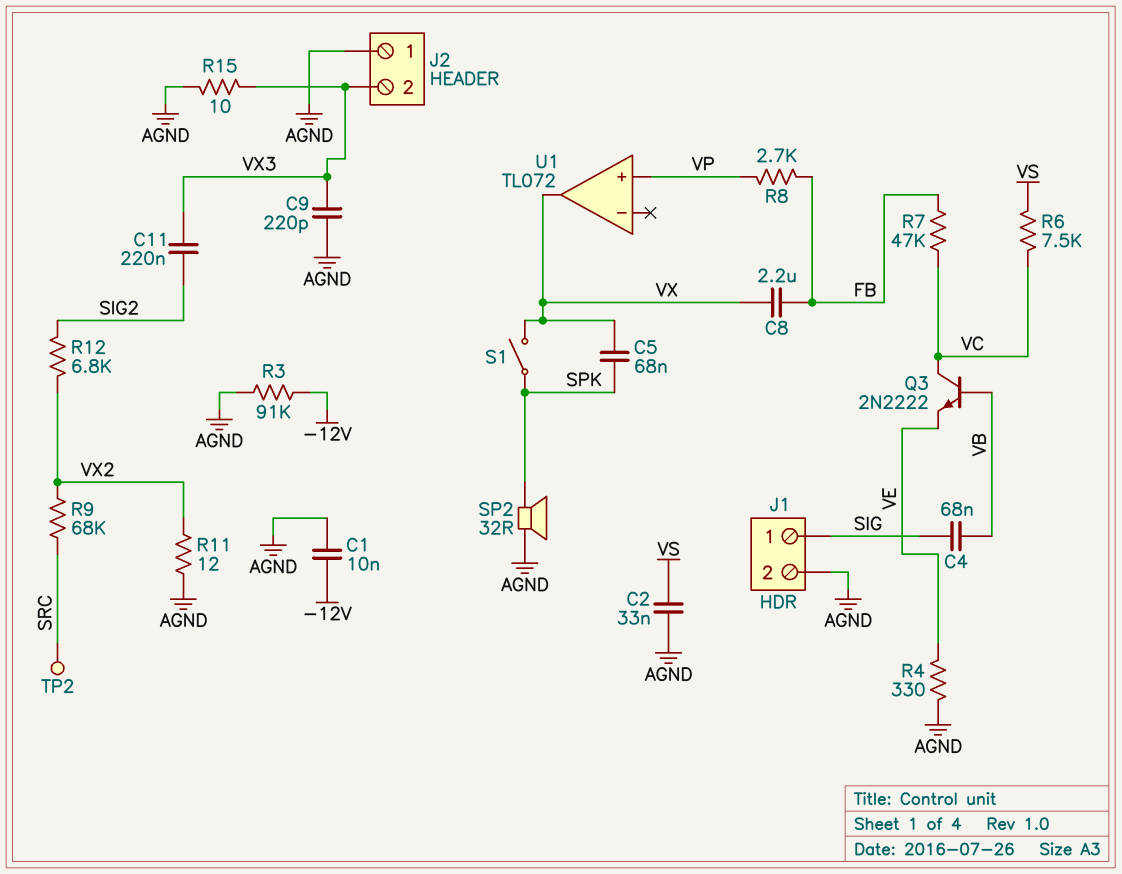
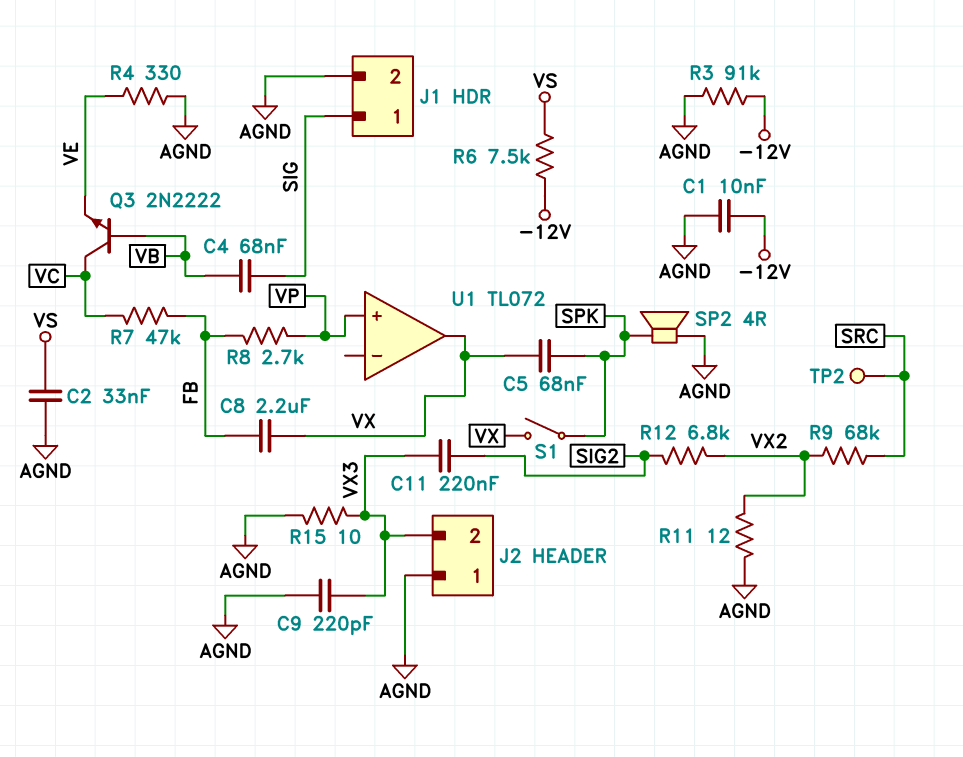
R6: 7.5k (VC, VS) -> 7.5k (-12V, VS)
SP2: speaker 32R (AGND, SPK) -> speaker 4R (AGND, SPK)

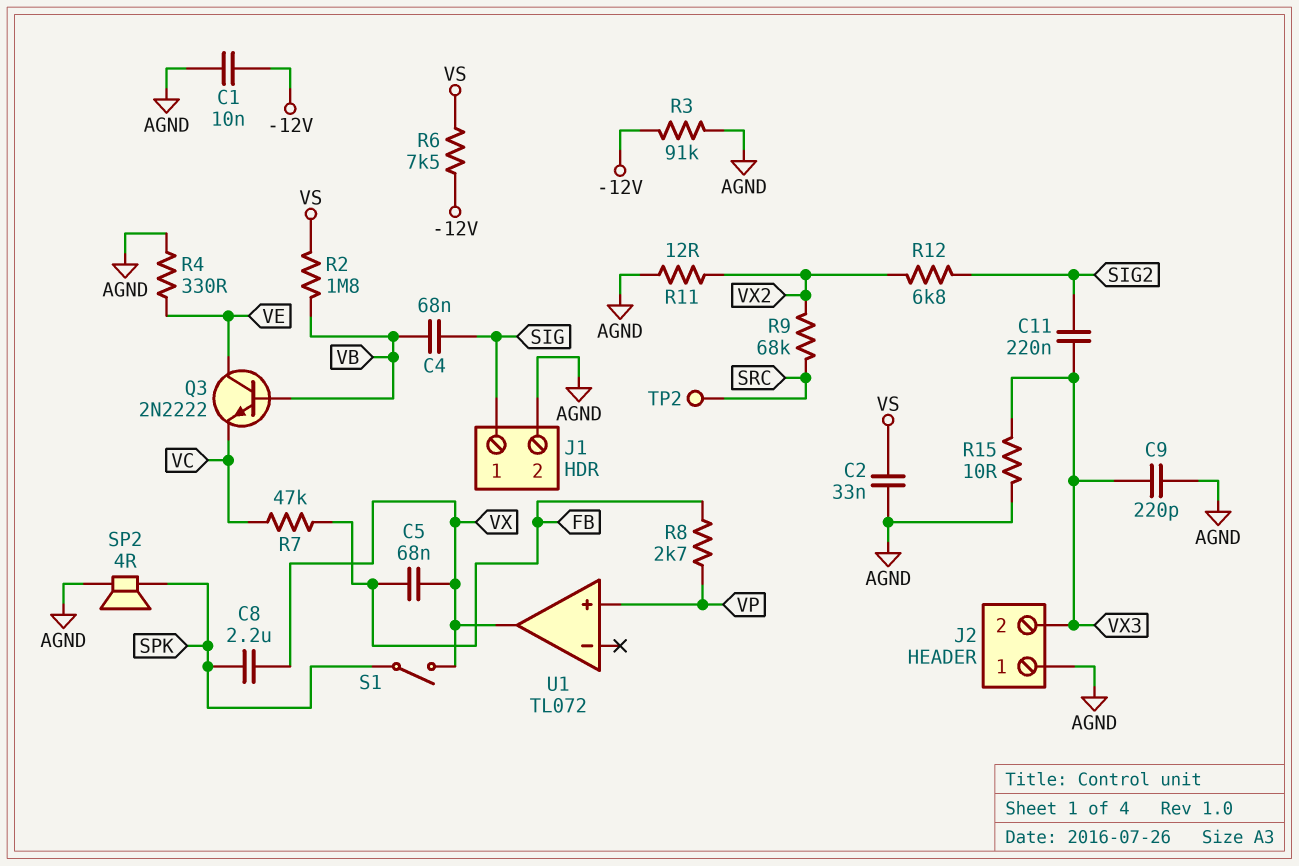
C5: 68nF (SPK, VX) -> 68nF (FB, VX)
C8: 2.2uF (FB, VX) -> 2.2uF (SPK, VX)
Q3: NPN 2N2222 (B VB, C VC, E VE) -> NPN 2N2222 (B VB, C VE, E VC)
R2: none -> 1.8M (VB, VS)

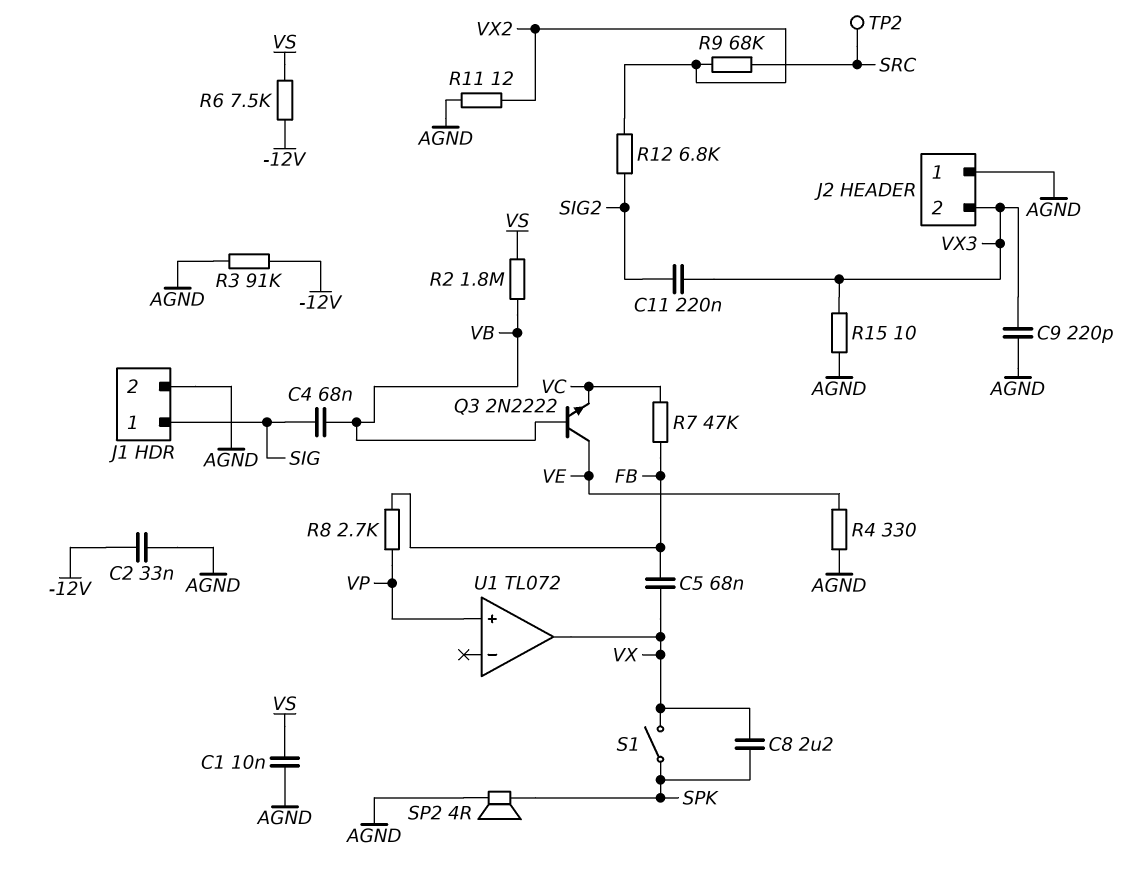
C1: 10nF (-12V, AGND) -> 10nF (AGND, VS)
C2: 33nF (AGND, VS) -> 33nF (-12V, AGND)

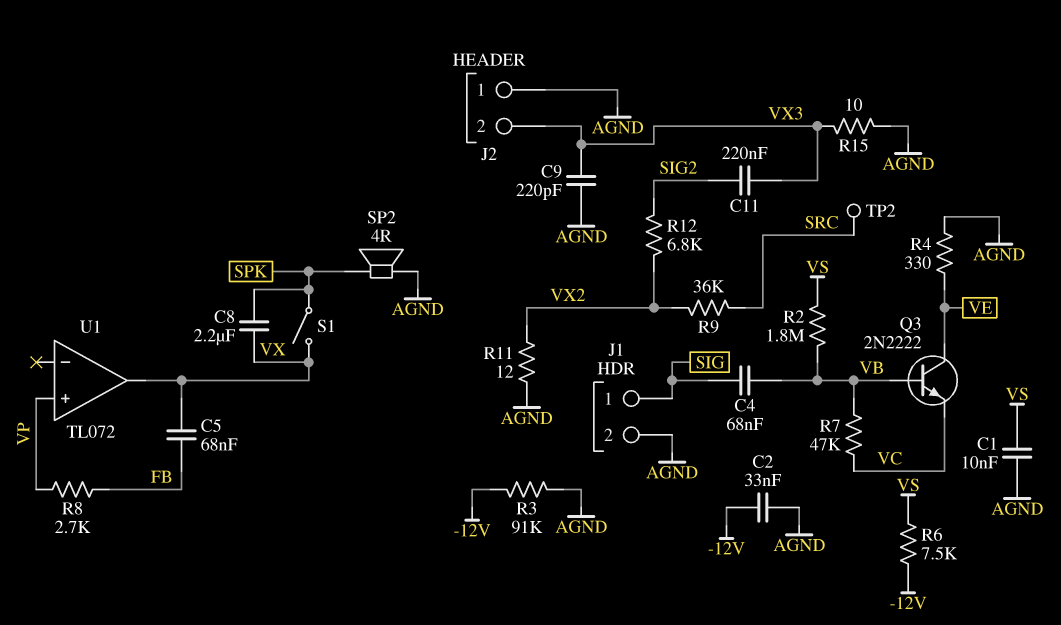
R7: 47k (FB, VC) -> 47k (VB, VC)
R9: 68k (SRC, VX2) -> 36k (SRC, VX2)

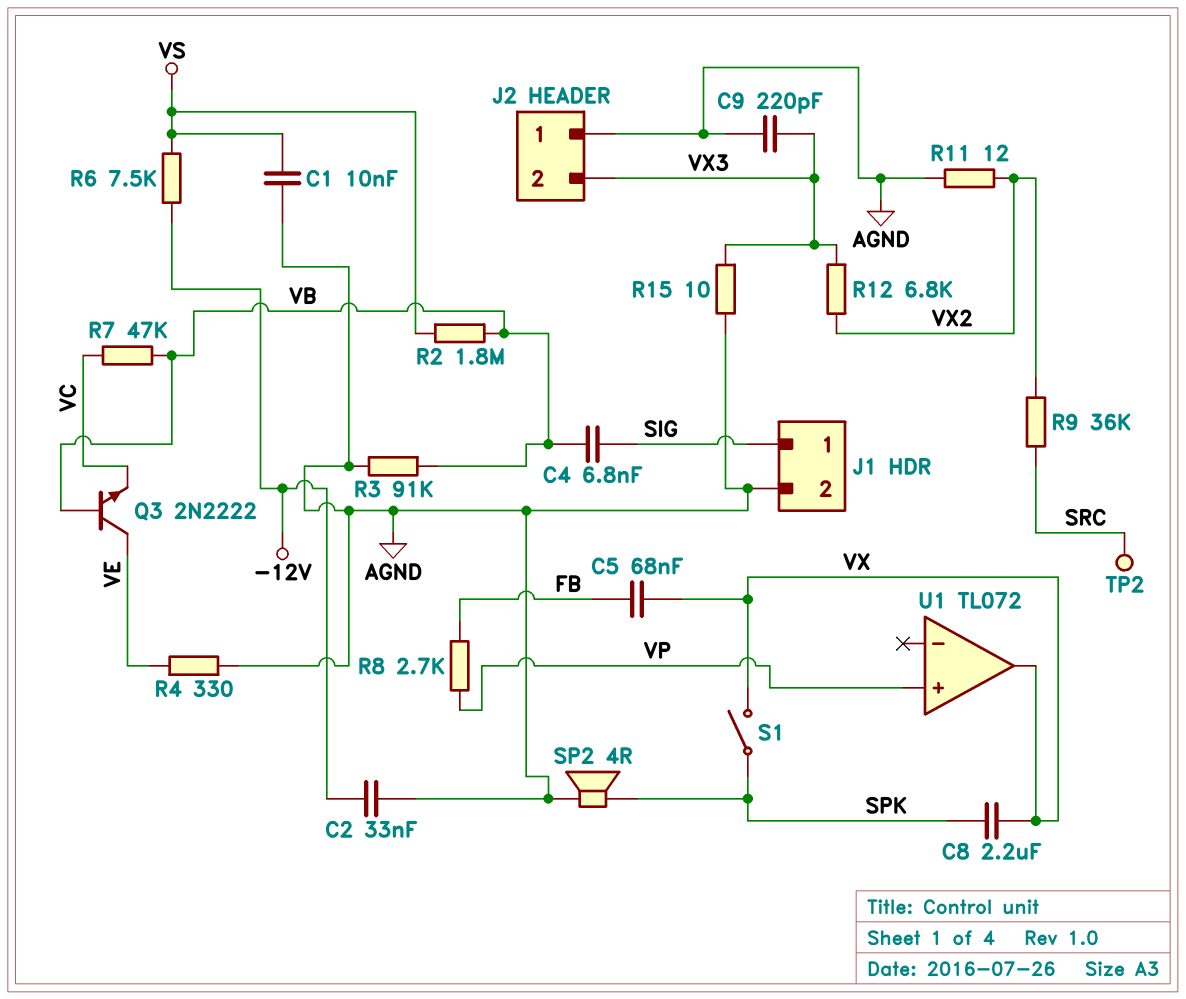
C4: 68nF (SIG, VB) -> 6.8nF (SIG, VB)
C11: 220nF (SIG2, VX3) -> none
R3: 91k (-12V, AGND) -> 91k (AGND, VB)
R12: 6.8k (SIG2, VX2) -> 6.8k (VX2, VX3)

